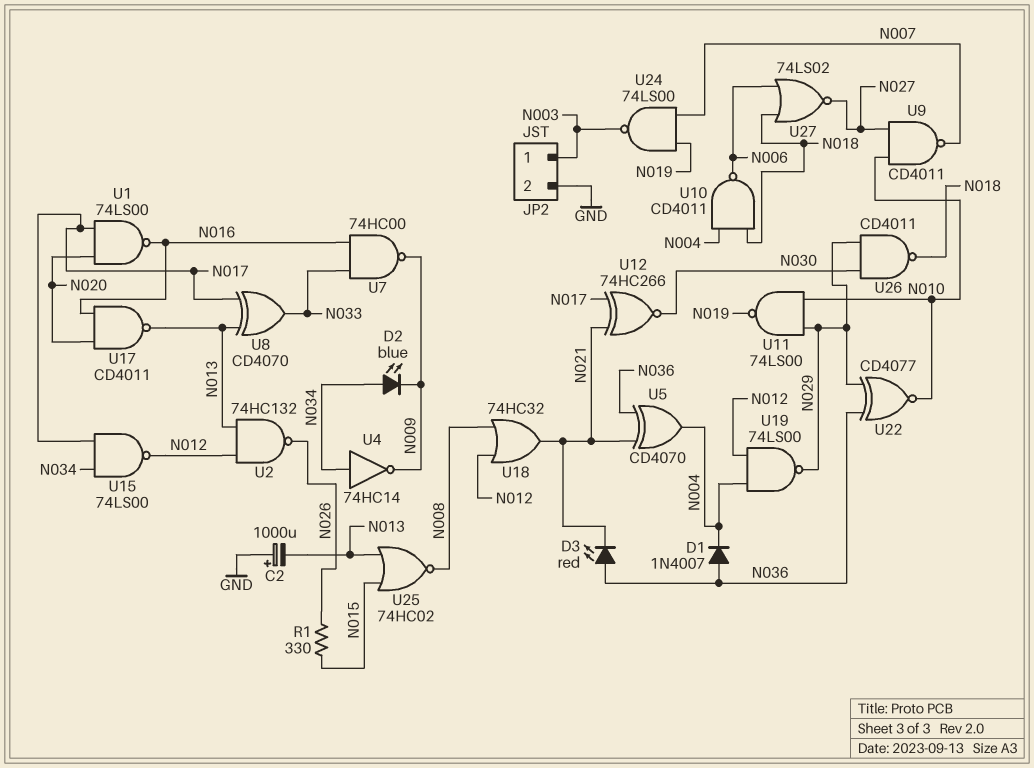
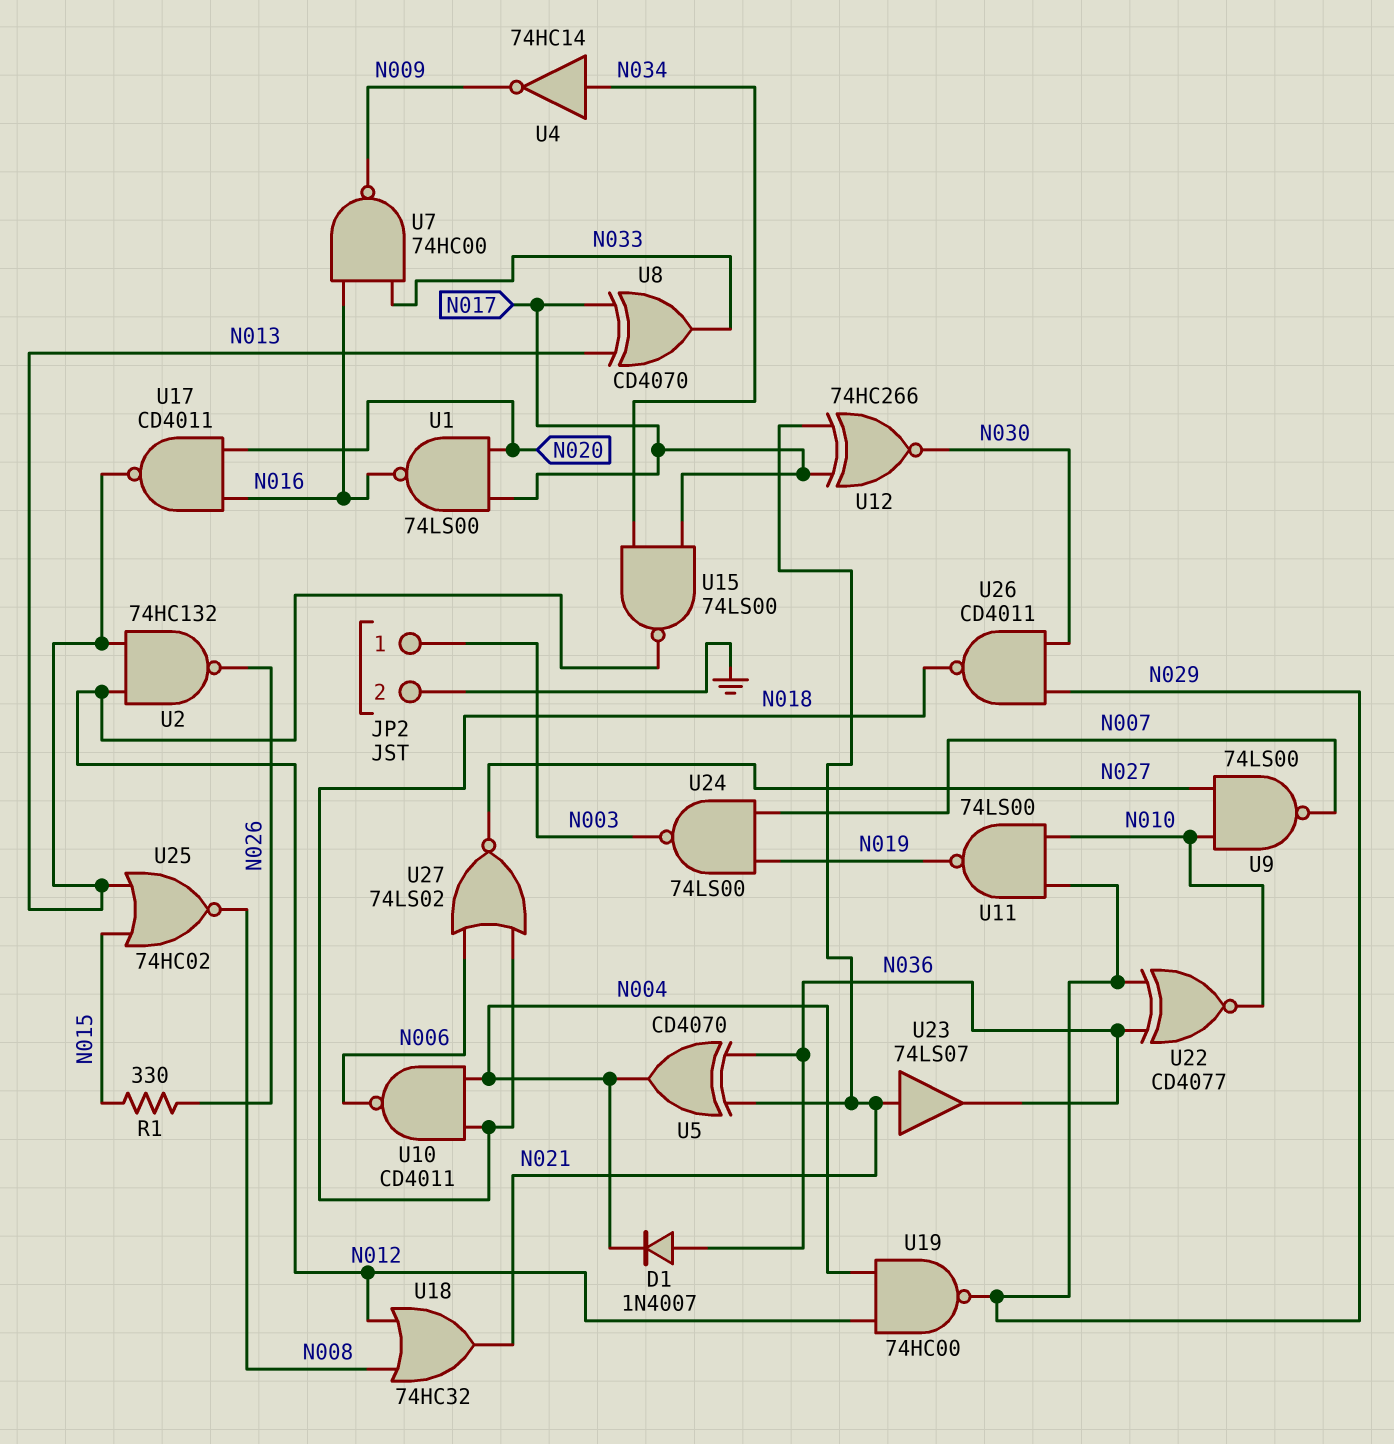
C2: 1000uF (plus GND, minus N013) -> none
D2: LED blue (A N034, K N009) -> none
D3: LED red (A N036, K N021) -> none
U9: NAND CD4011 (in N010, in N027, out N007) -> NAND 74LS00 (in N010, in N027, out N007)
U19: NAND 74LS00 (in N004, in N012, out N029) -> NAND 74HC00 (in N004, in N012, out N029)
U23: none -> buffer 74LS07 (in N021, out N036)

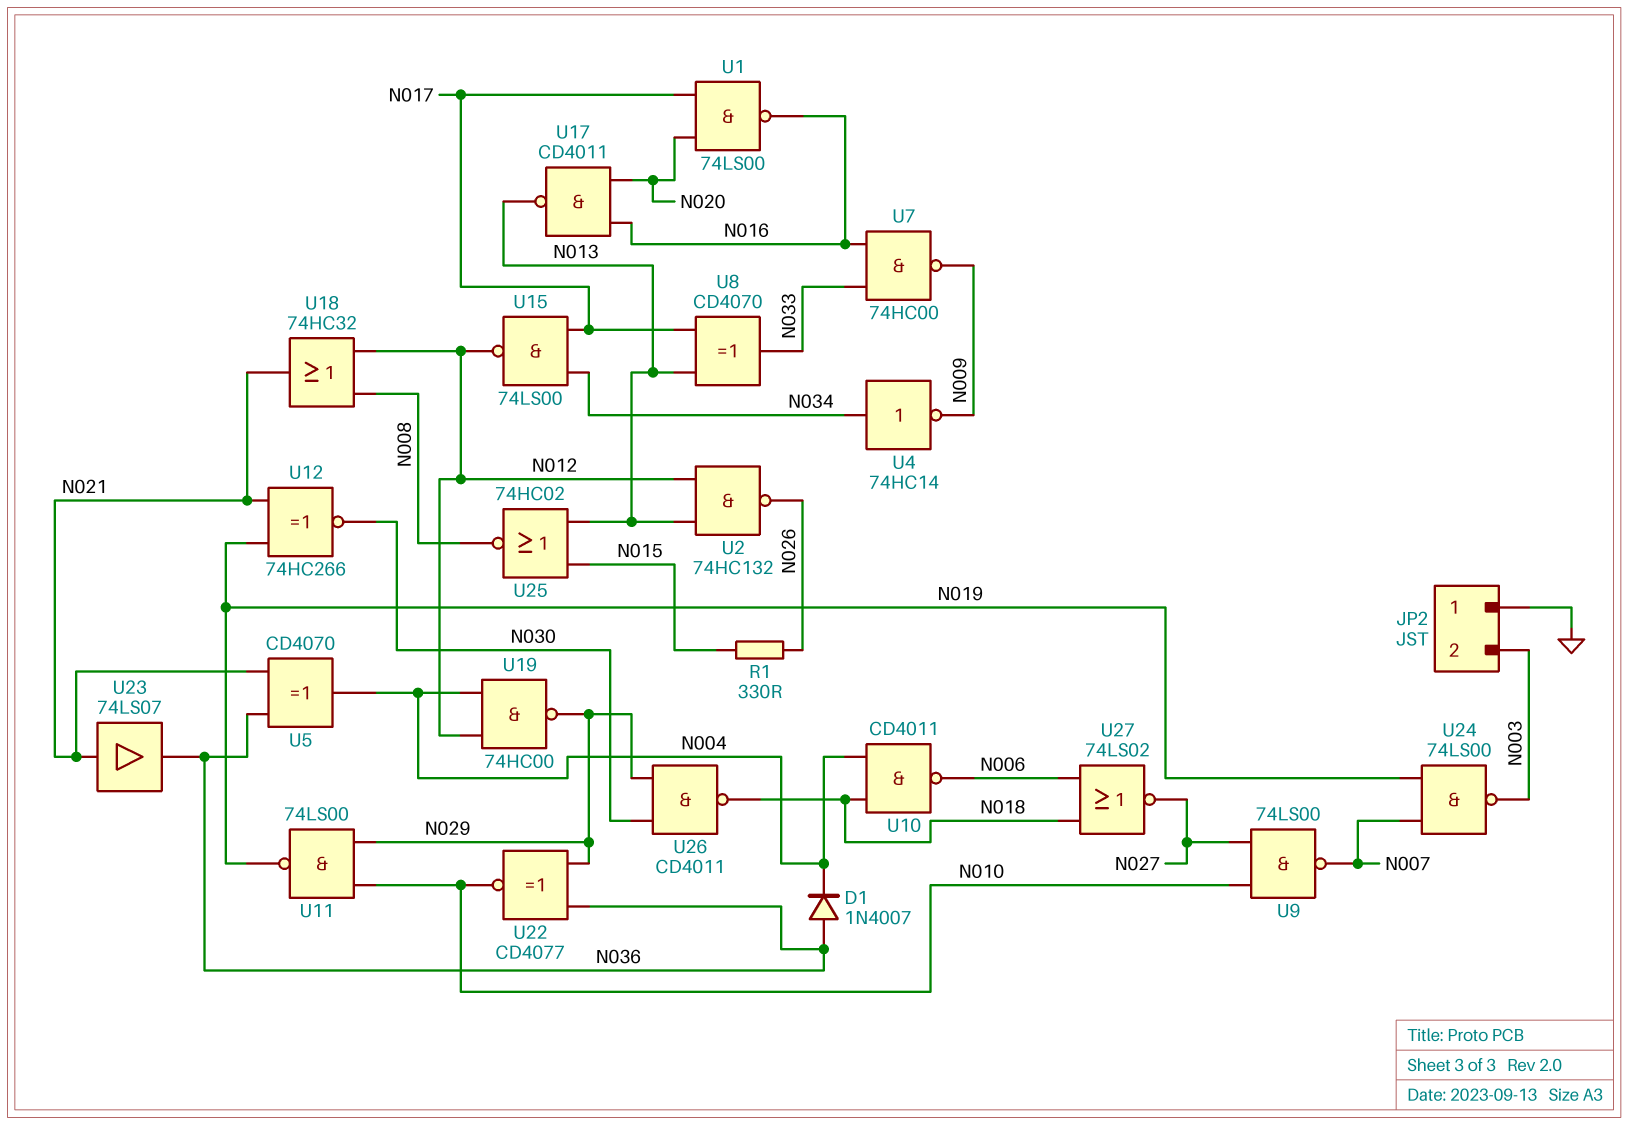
JP2 pin 1: N003 -> GND
JP2 pin 2: GND -> N003
U12: XNOR 74HC266 (in N017, in N021, out N030) -> XNOR 74HC266 (in N019, in N021, out N030)

